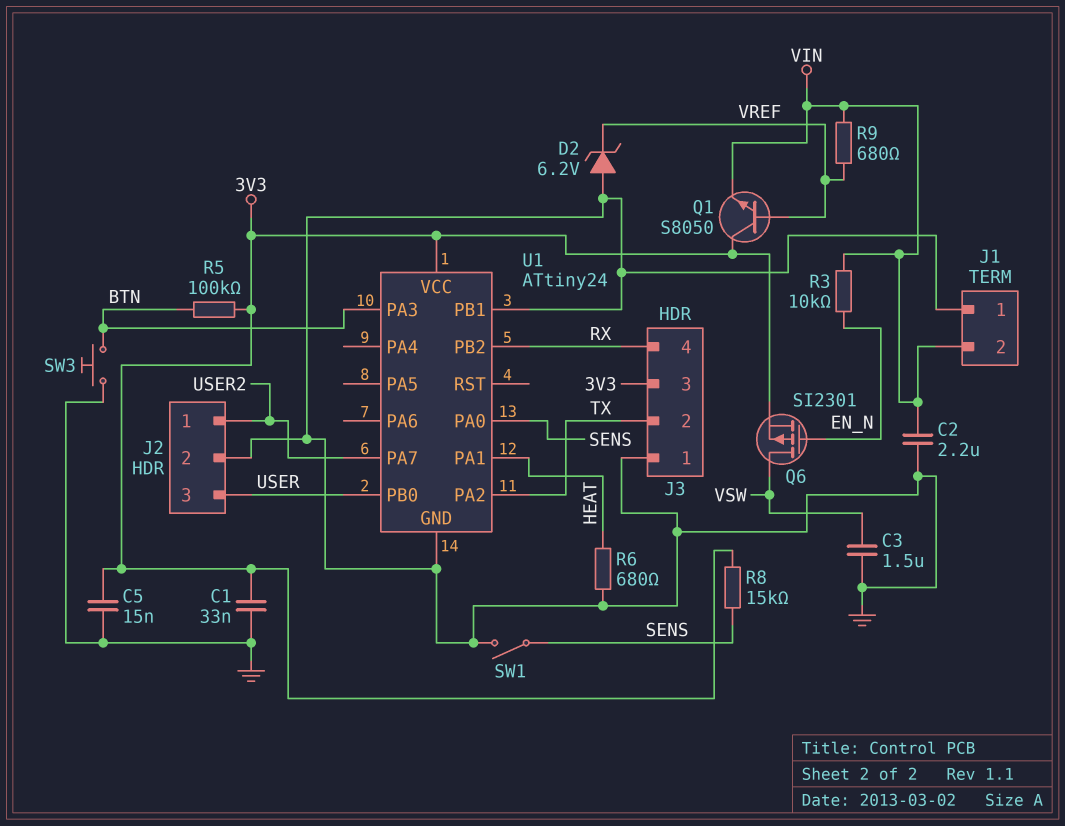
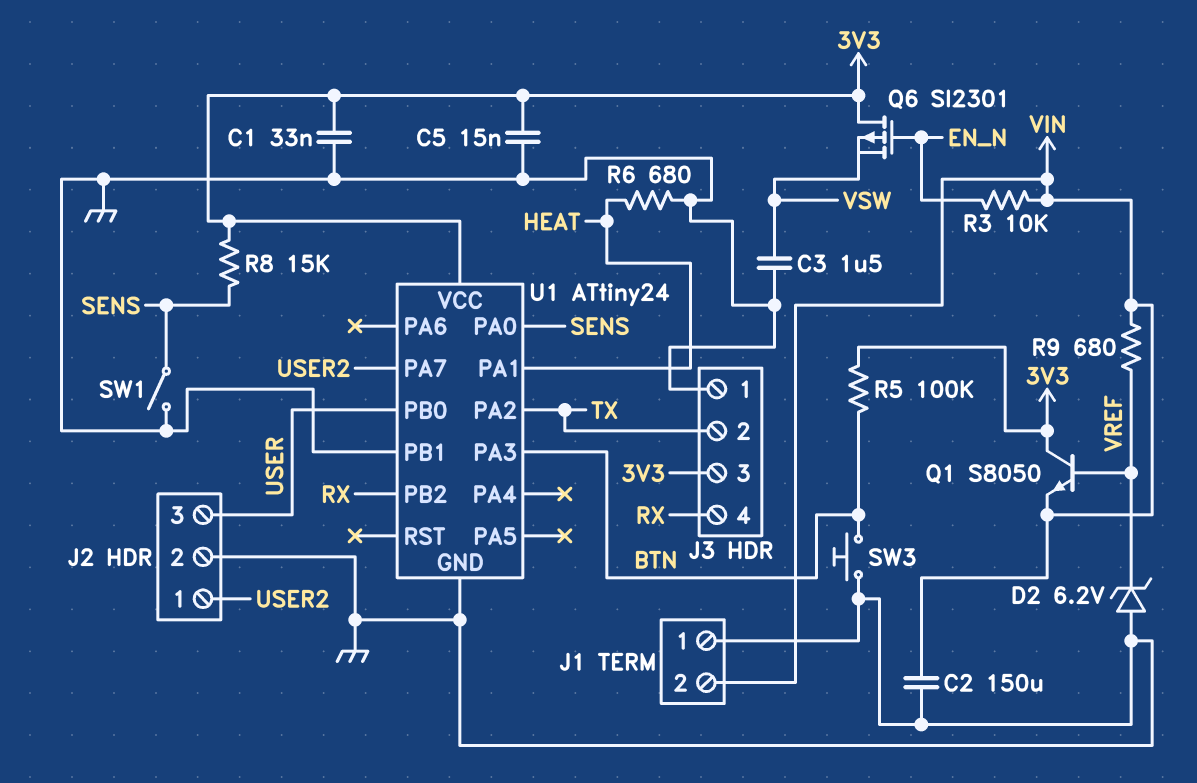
C2: 2.2uF (GND, VIN) -> 150uF (GND, VIN)
Q6: PMOS SI2301 (G EN_N, D VSW, S 3V3) -> PMOS SI2301 (G EN_N, D 3V3, S VSW)

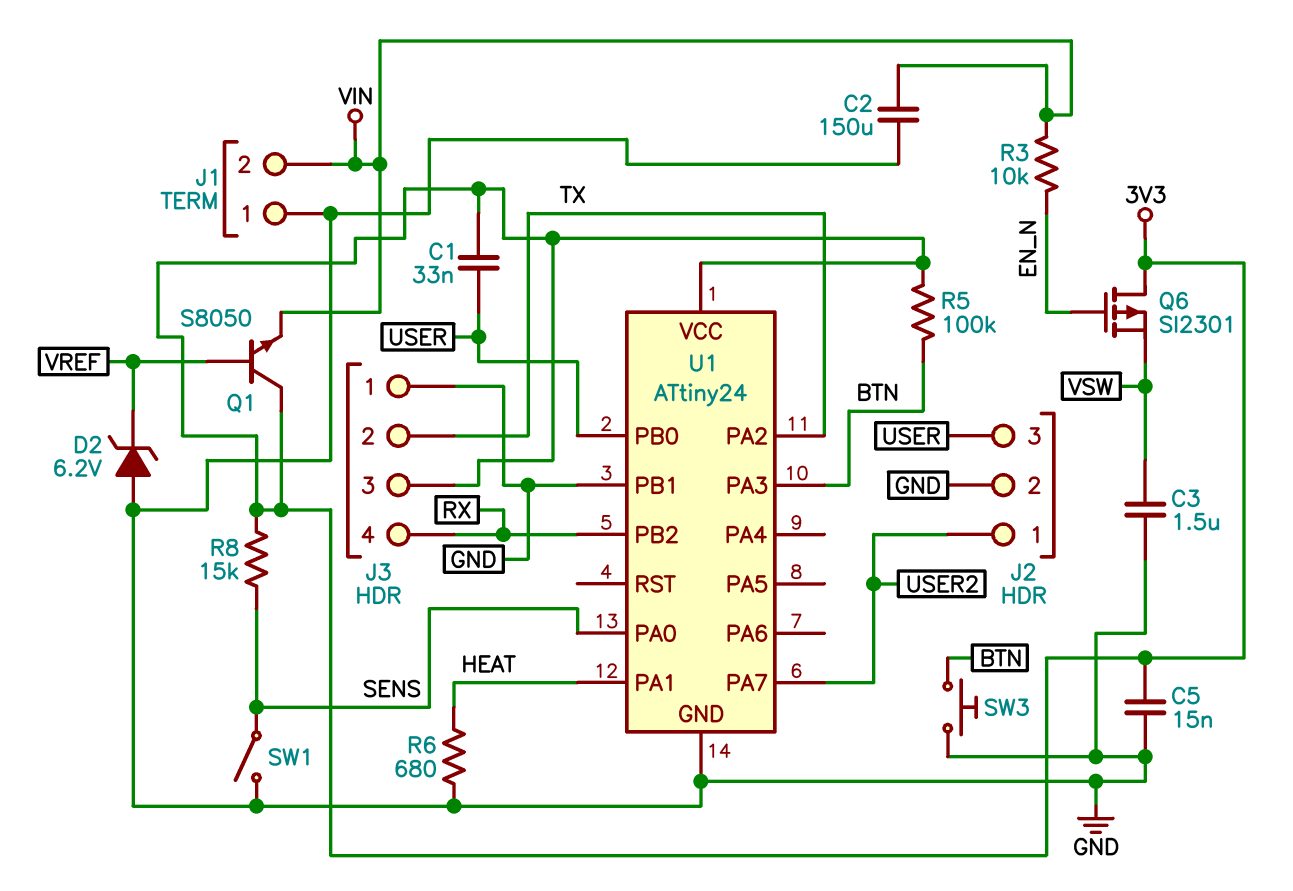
C1: 33nF (3V3, GND) -> 33nF (3V3, USER)
R9: 680 (VIN, VREF) -> none

